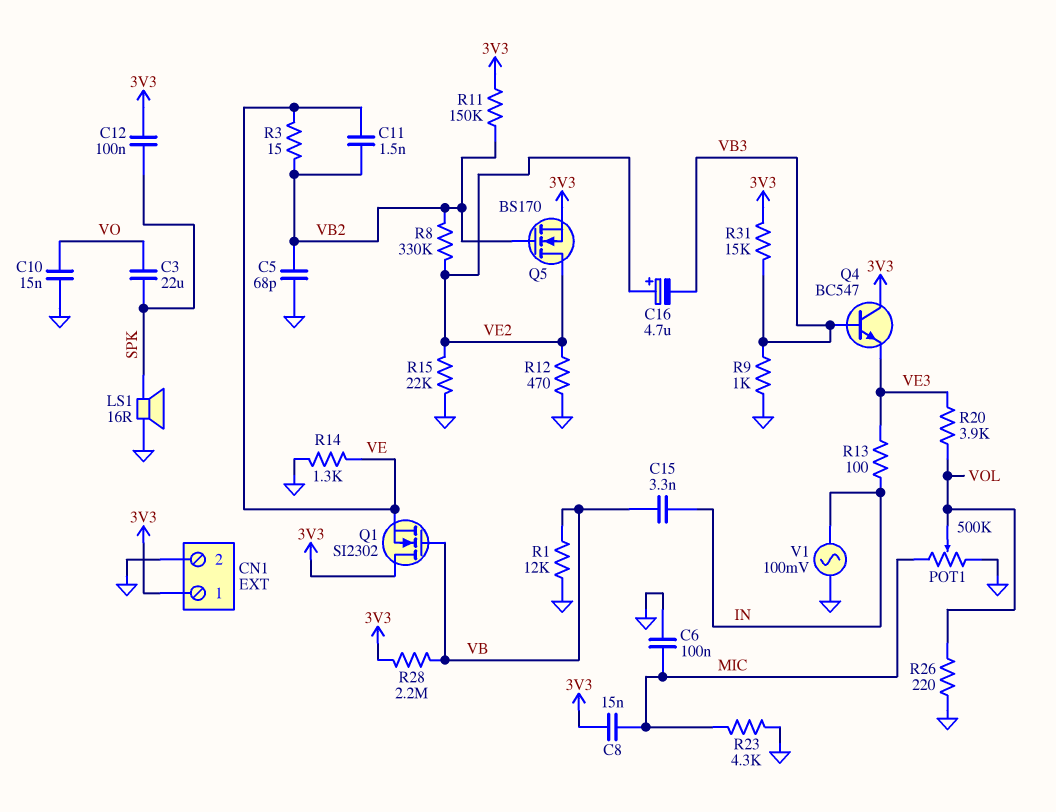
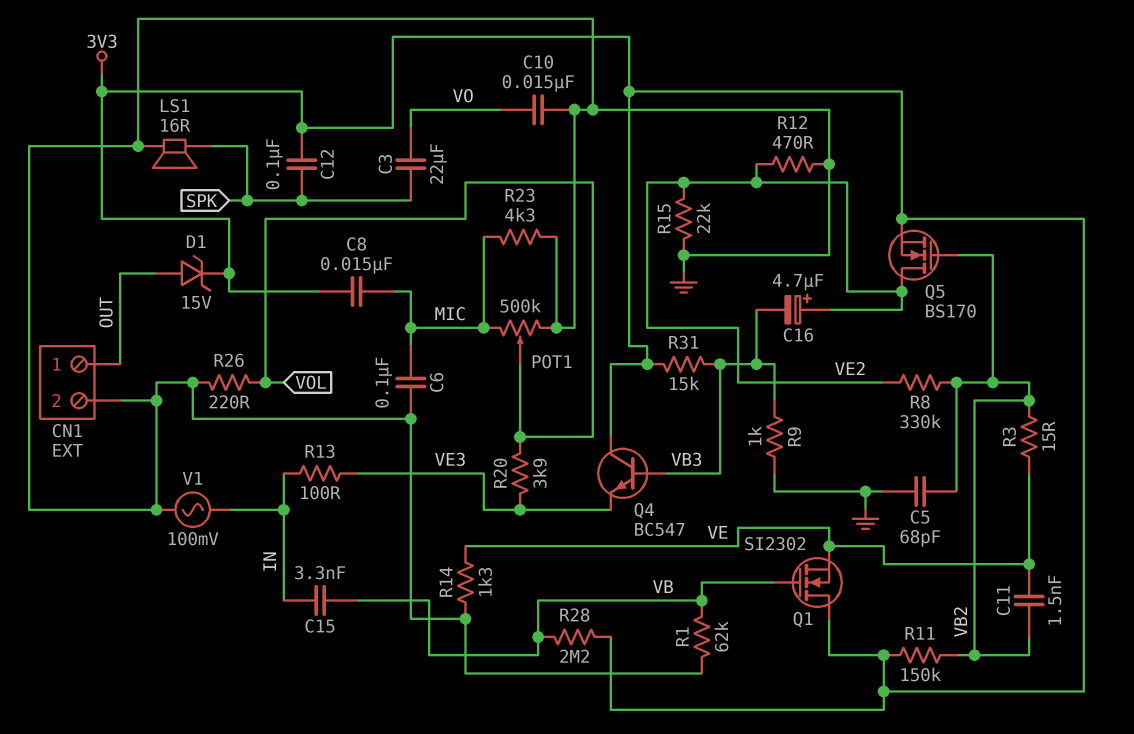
CN1 pin 1: 3V3 -> OUT
D1: none -> zener 15V (A OUT, K 3V3)
R1: 12k (GND, VB) -> 62k (GND, VB)

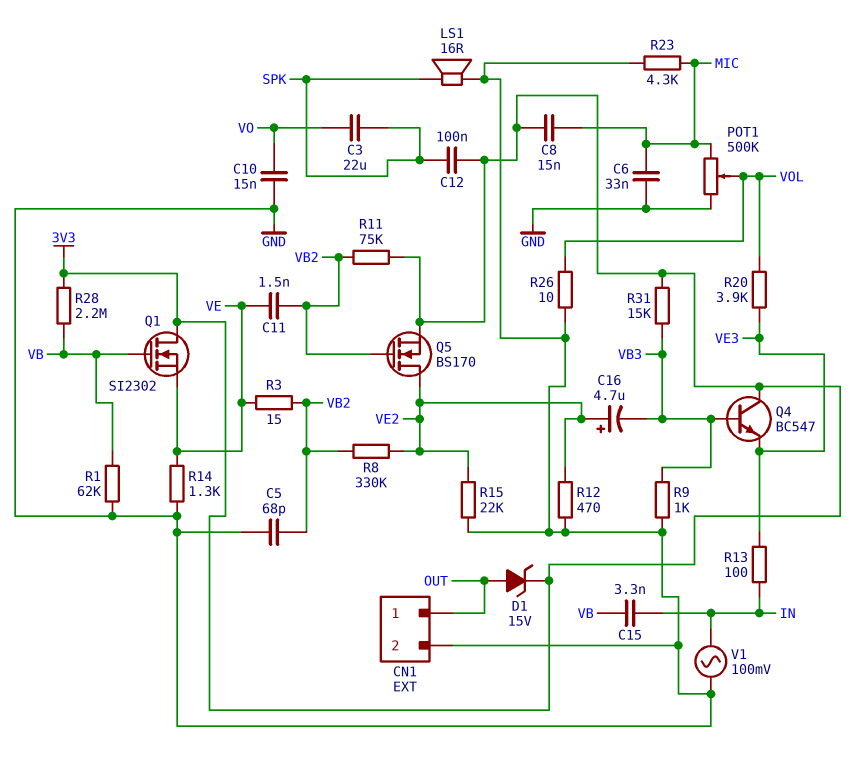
C6: 100nF (GND, MIC) -> 33nF (GND, MIC)
R11: 150k (3V3, VB2) -> 75k (3V3, VB2)
R26: 220 (GND, VOL) -> 10 (GND, VOL)

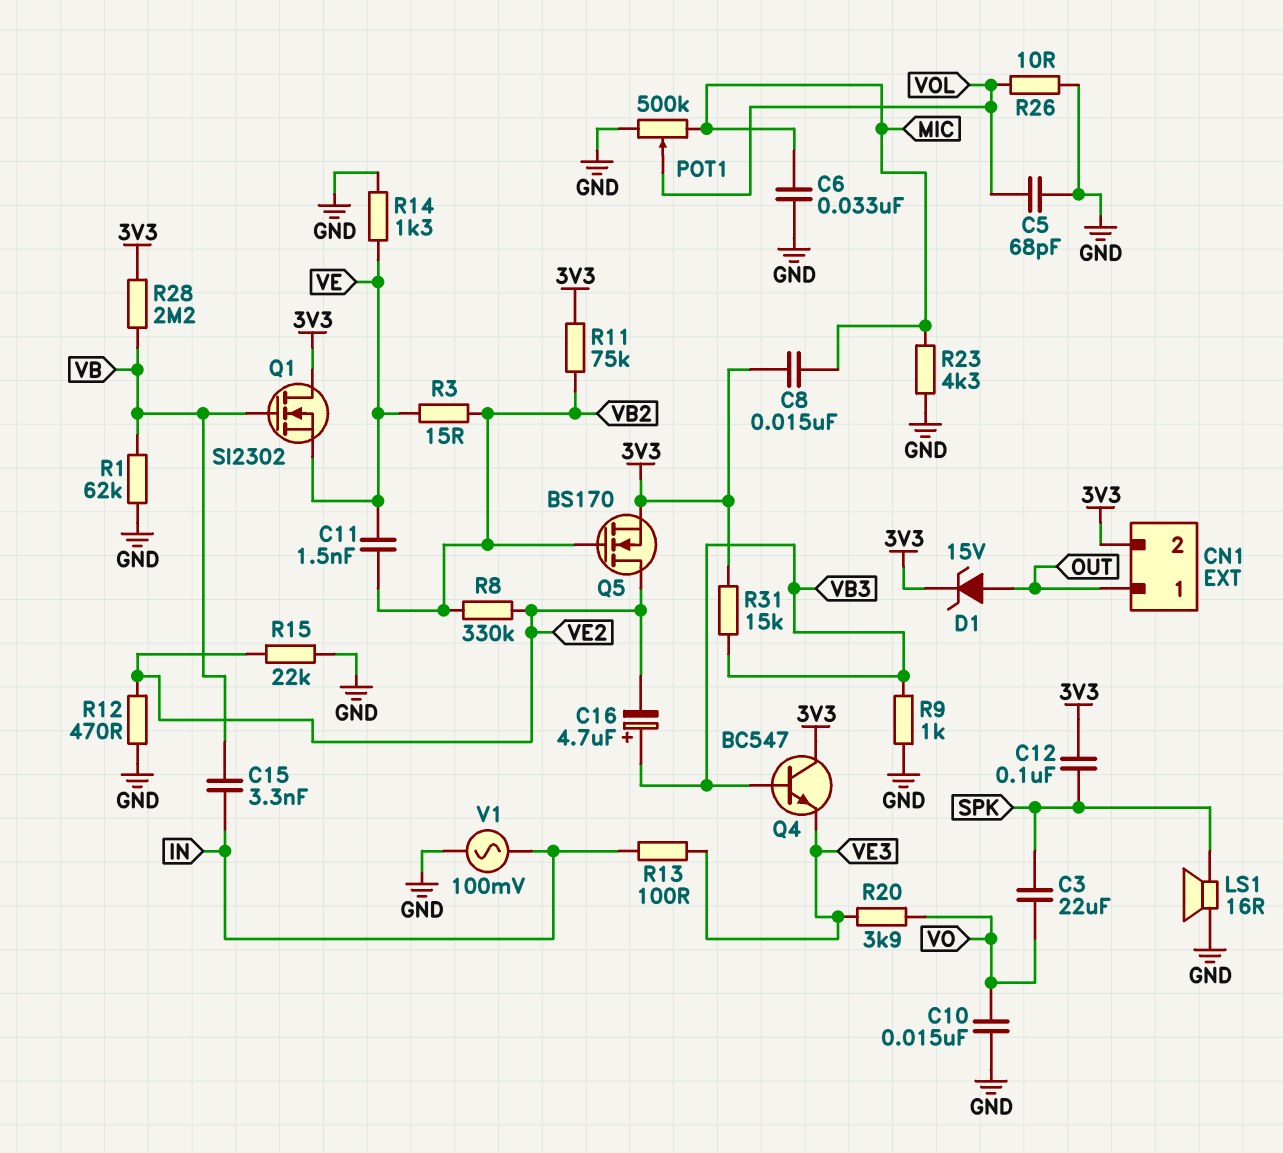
C5: 68pF (GND, VB2) -> 68pF (GND, VOL)
C16: 4.7uF (plus VE2, minus VB3) -> 4.7uF (plus VB3, minus VE2)
CN1 pin 2: GND -> 3V3
R20: 3.9k (VE3, VOL) -> 3.9k (VE3, VO)

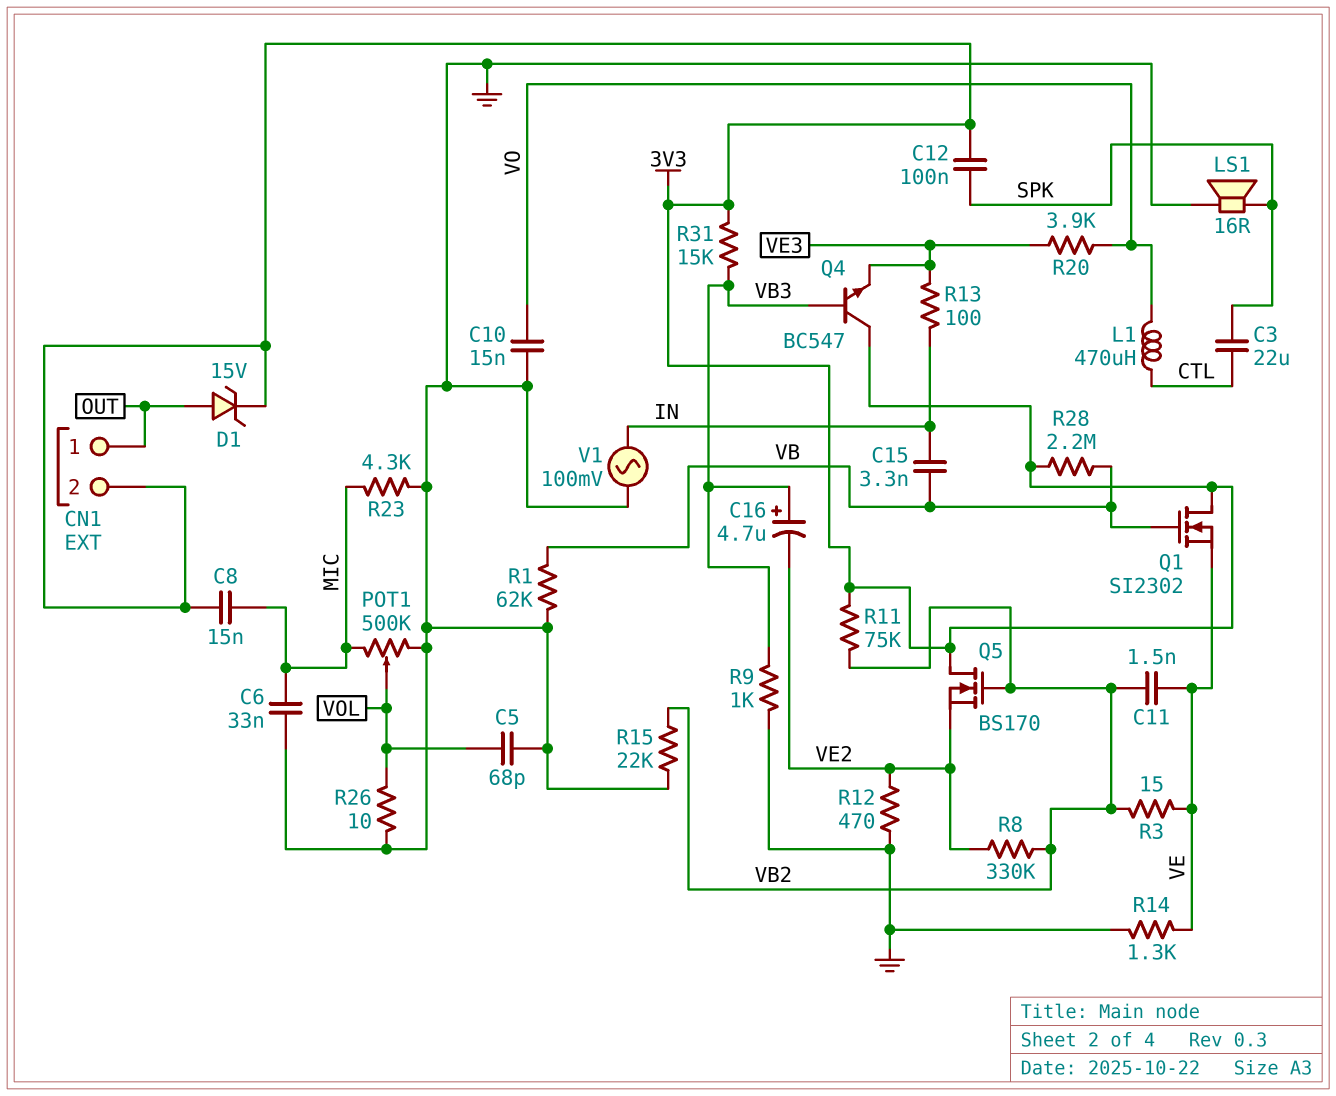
C3: 22uF (SPK, VO) -> 22uF (CTL, SPK)
L1: none -> 470uH (CTL, VO)
Q5: NMOS BS170 (G VB2, D VE2, S 3V3) -> NMOS BS170 (G VB2, D 3V3, S VE2)
R15: 22k (GND, VE2) -> 22k (GND, VB2)

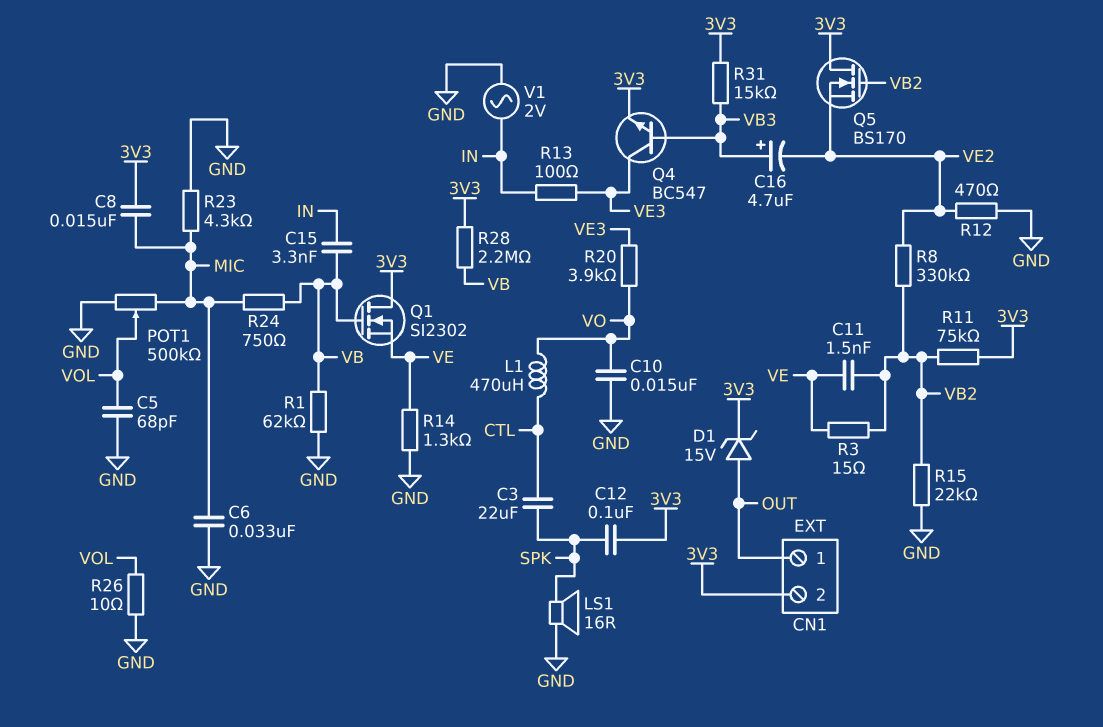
Q4: NPN BC547 (B VB3, C 3V3, E VE3) -> NPN BC547 (B VB3, C VE3, E 3V3)
R9: 1k (GND, VB3) -> none
R24: none -> 750 (MIC, VB)
V1: AC 100mV (GND, IN) -> AC 2V (GND, IN)

